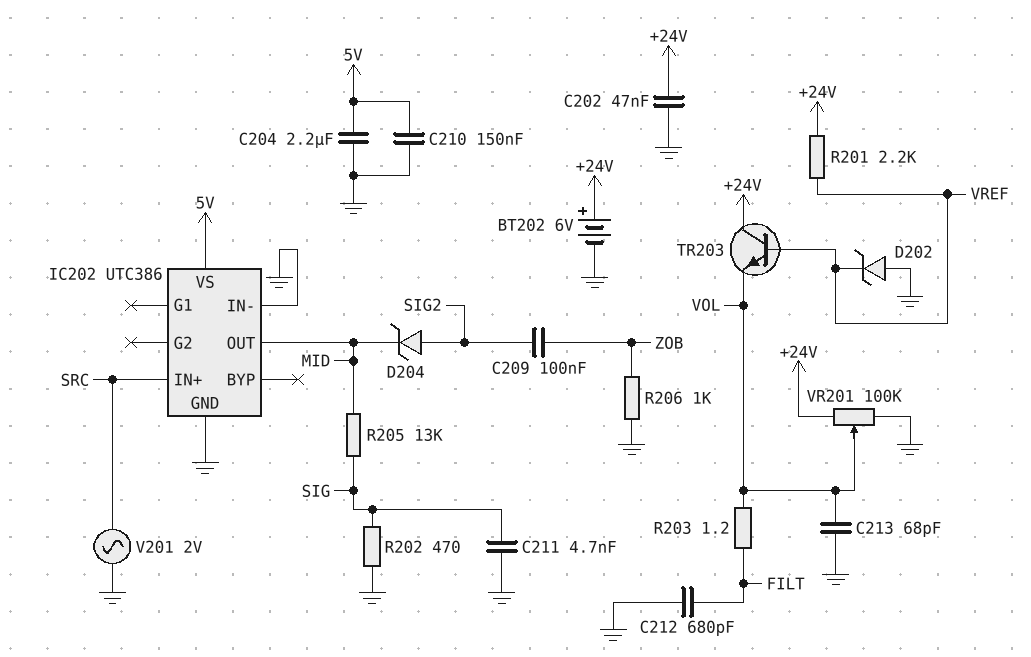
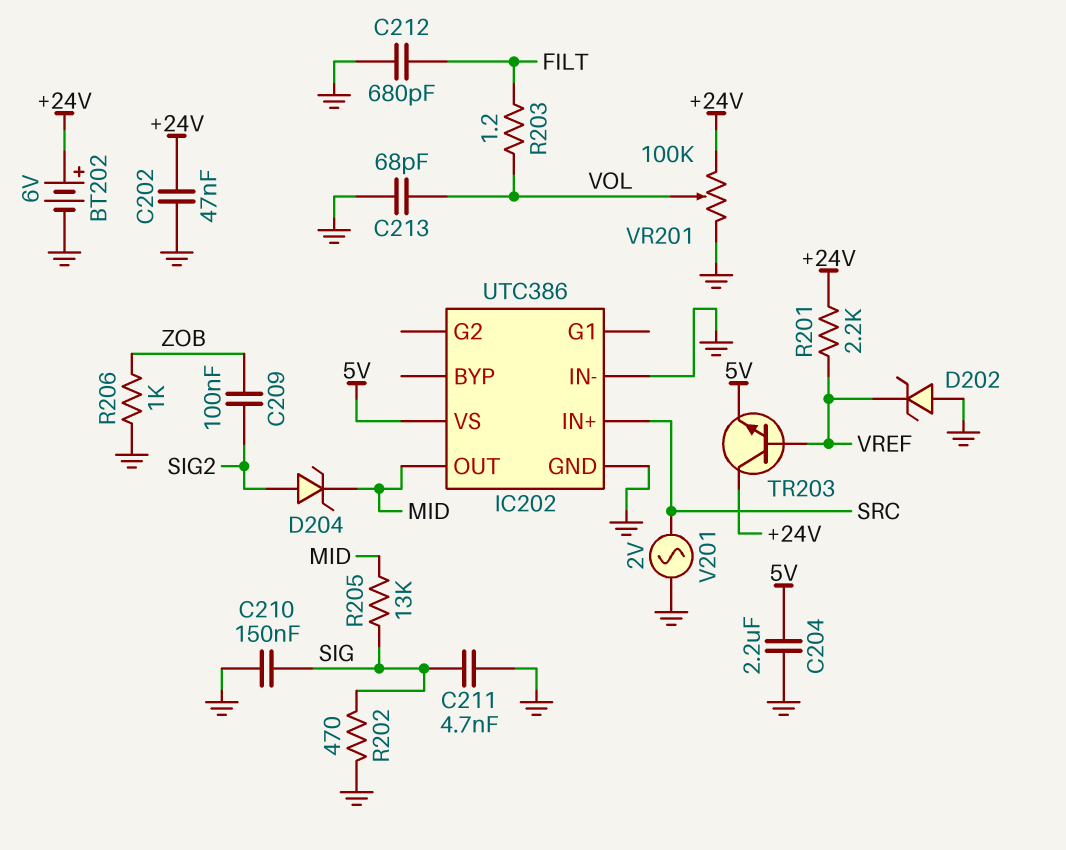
C210: 150nF (5V, GND) -> 150nF (GND, SIG)
TR203: NPN (B VREF, C +24V, E VOL) -> NPN (B VREF, C +24V, E 5V)

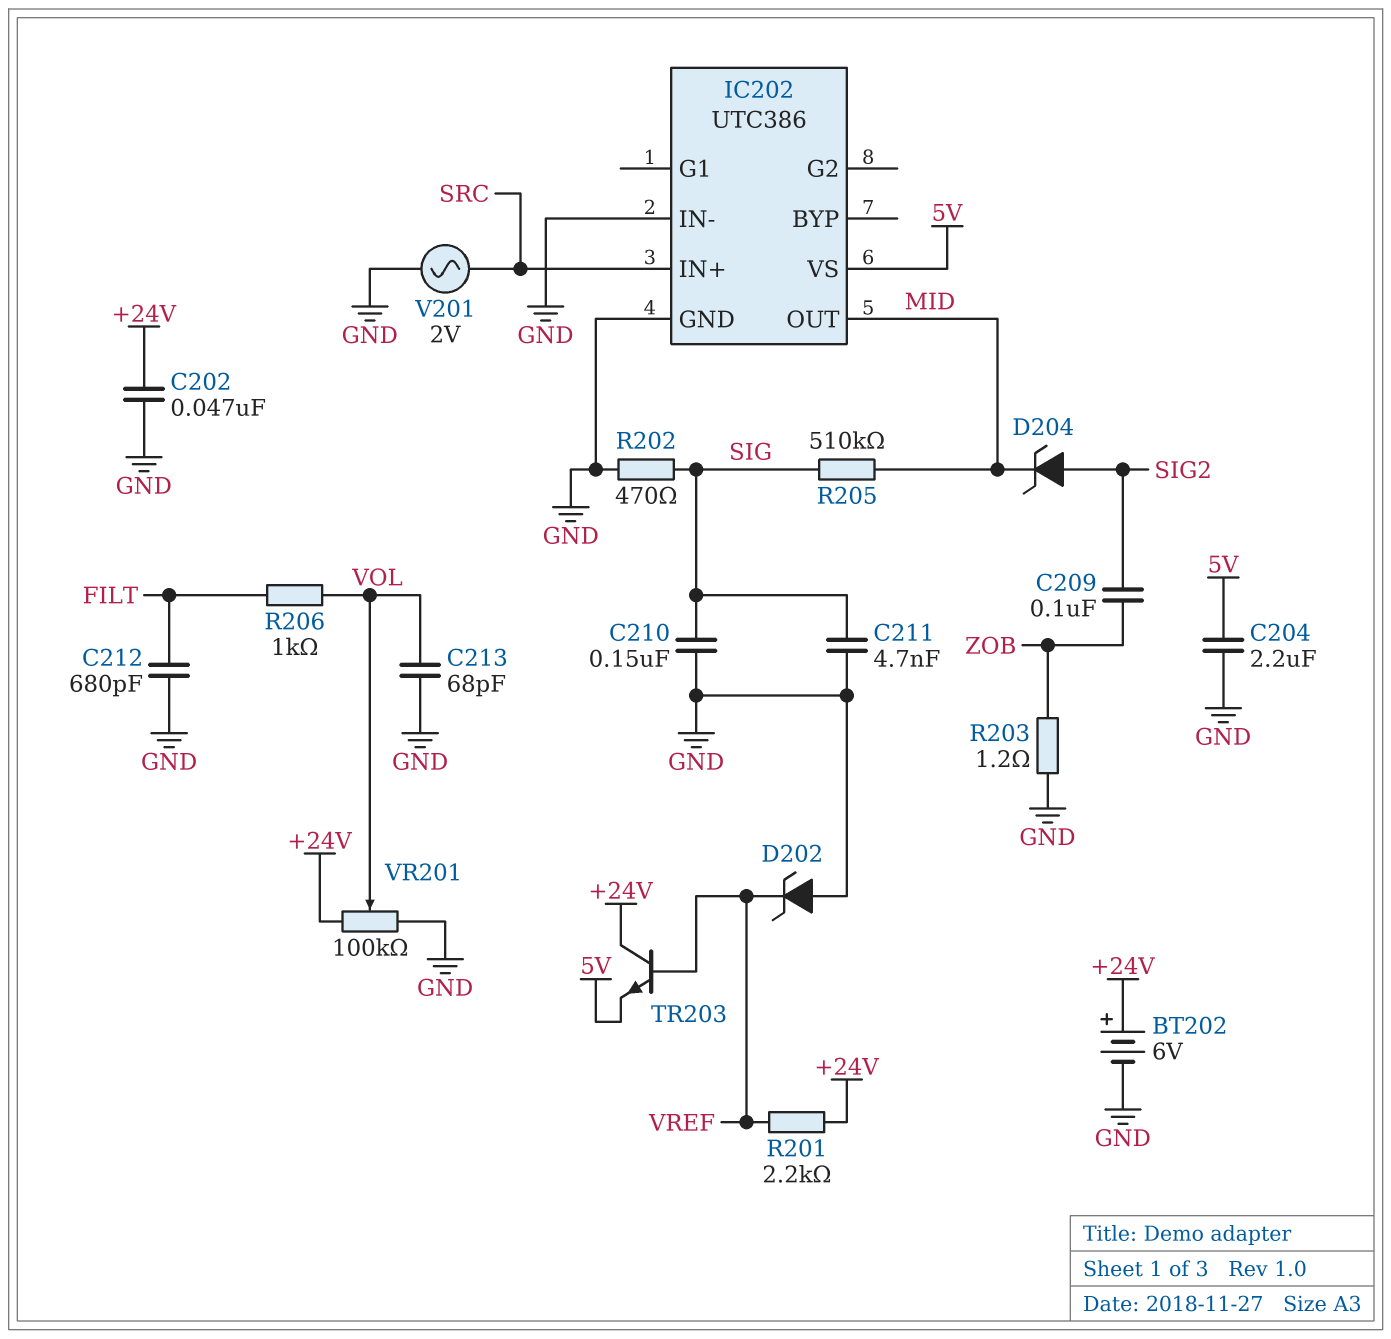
R203: 1.2 (FILT, VOL) -> 1.2 (GND, ZOB)
R205: 13k (MID, SIG) -> 510k (MID, SIG)
R206: 1k (GND, ZOB) -> 1k (FILT, VOL)

